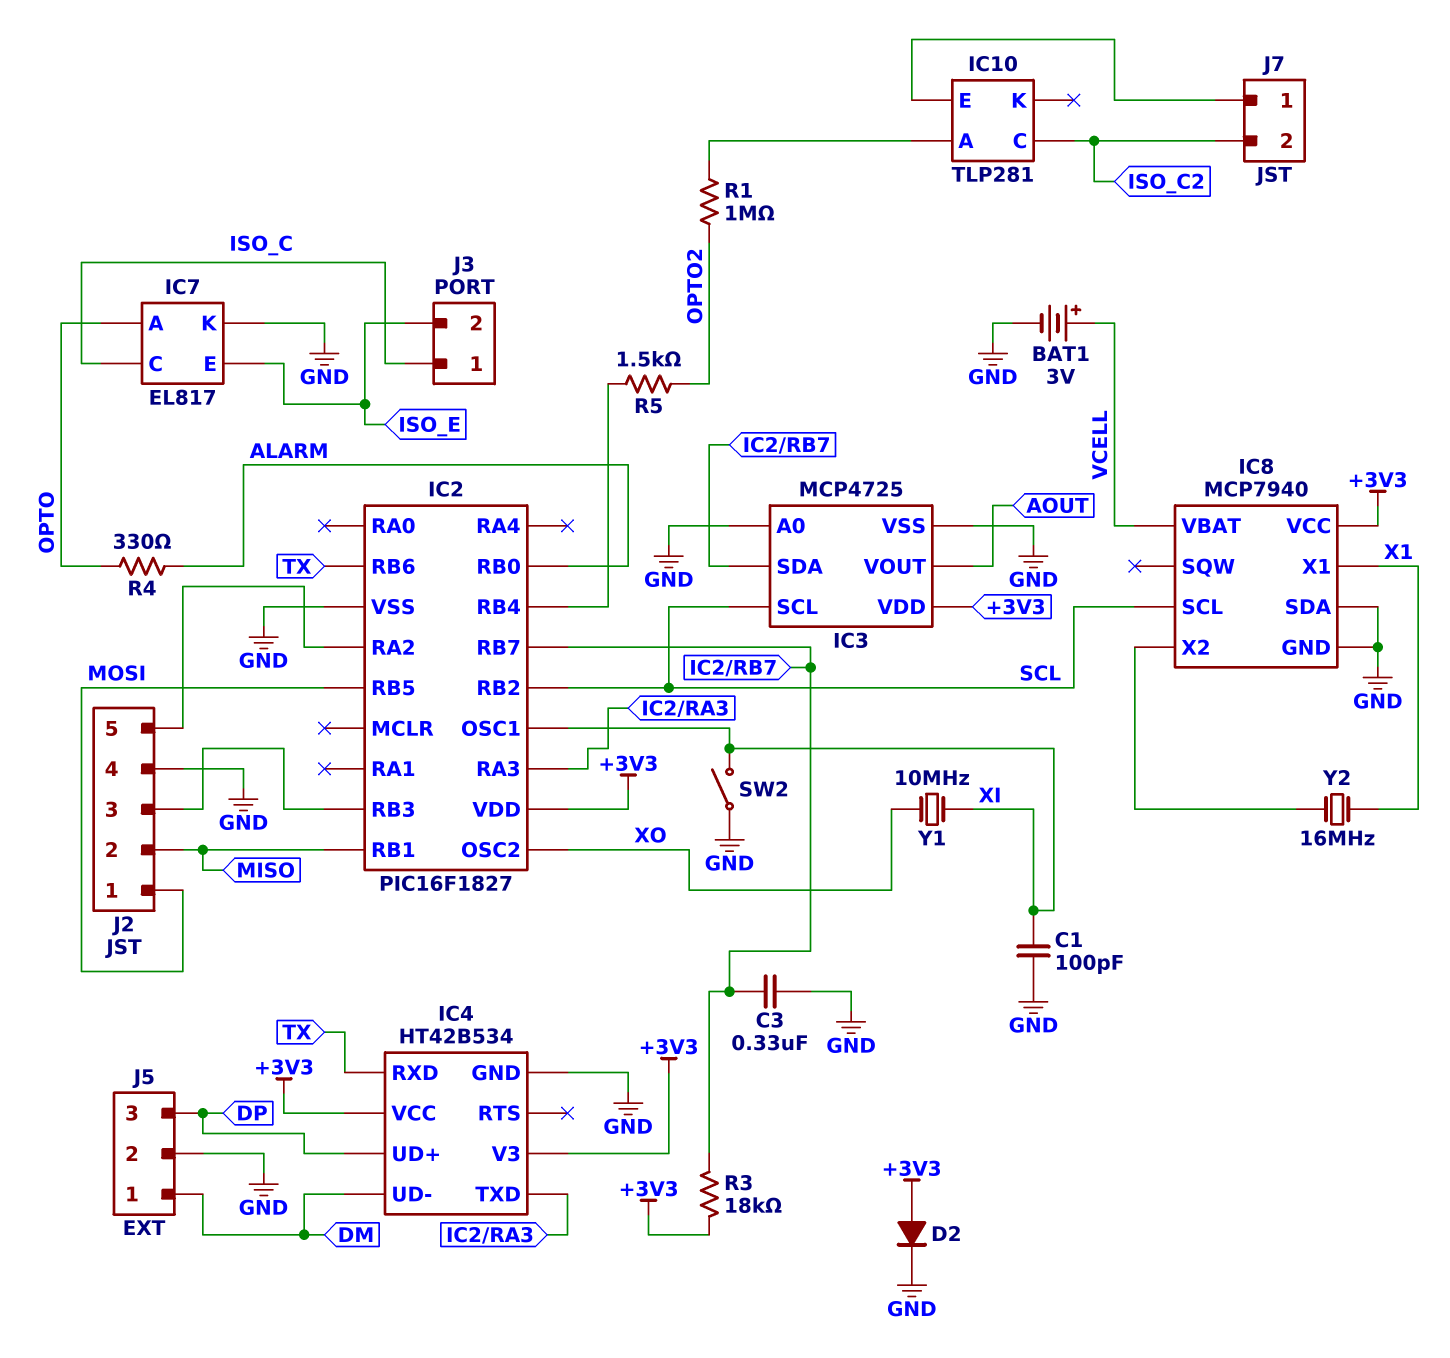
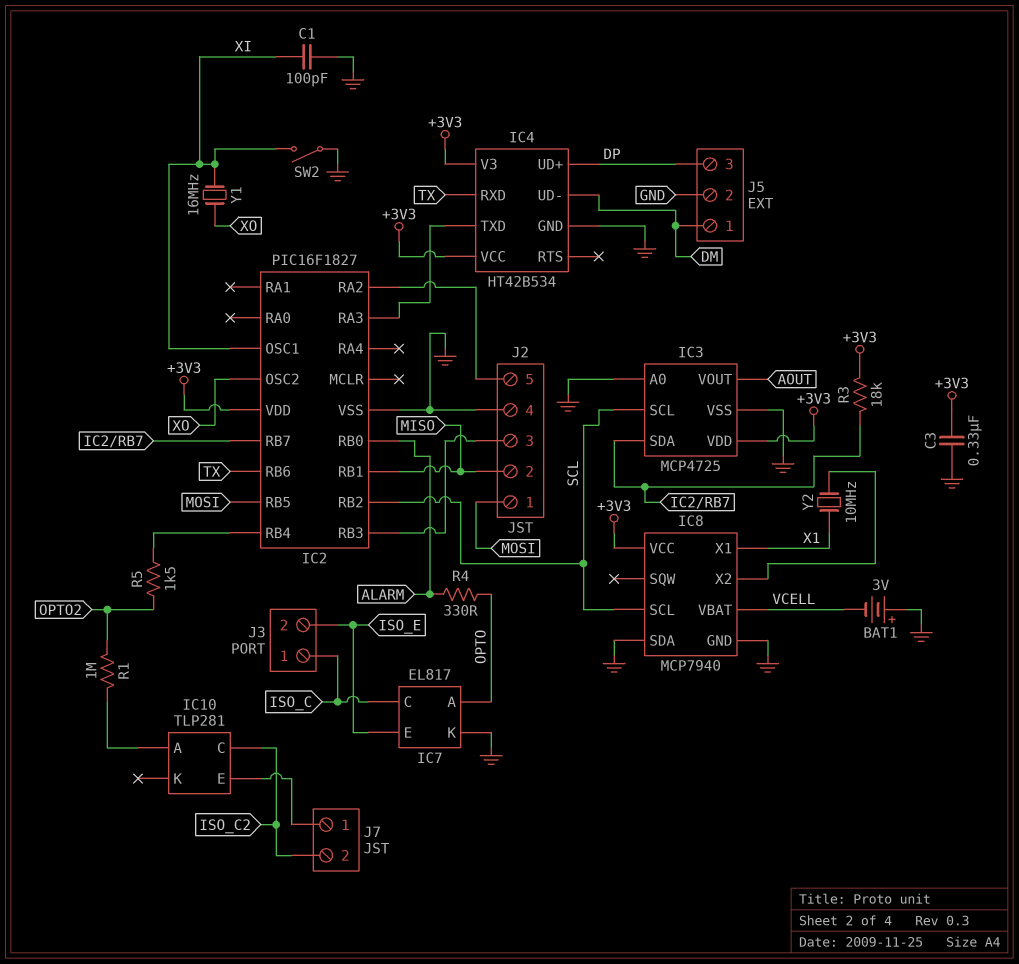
BAT1: 3V (plus VCELL, minus GND) -> 3V (plus GND, minus VCELL)
C3: 330nF (GND, IC2/RB7) -> 330nF (+3V3, GND)
D2: diode (A +3V3, K GND) -> none
Y1: 10MHz (XI, XO) -> 16MHz (XI, XO)
Y2: 16MHz (IC8/X2, X1) -> 10MHz (IC8/X2, X1)

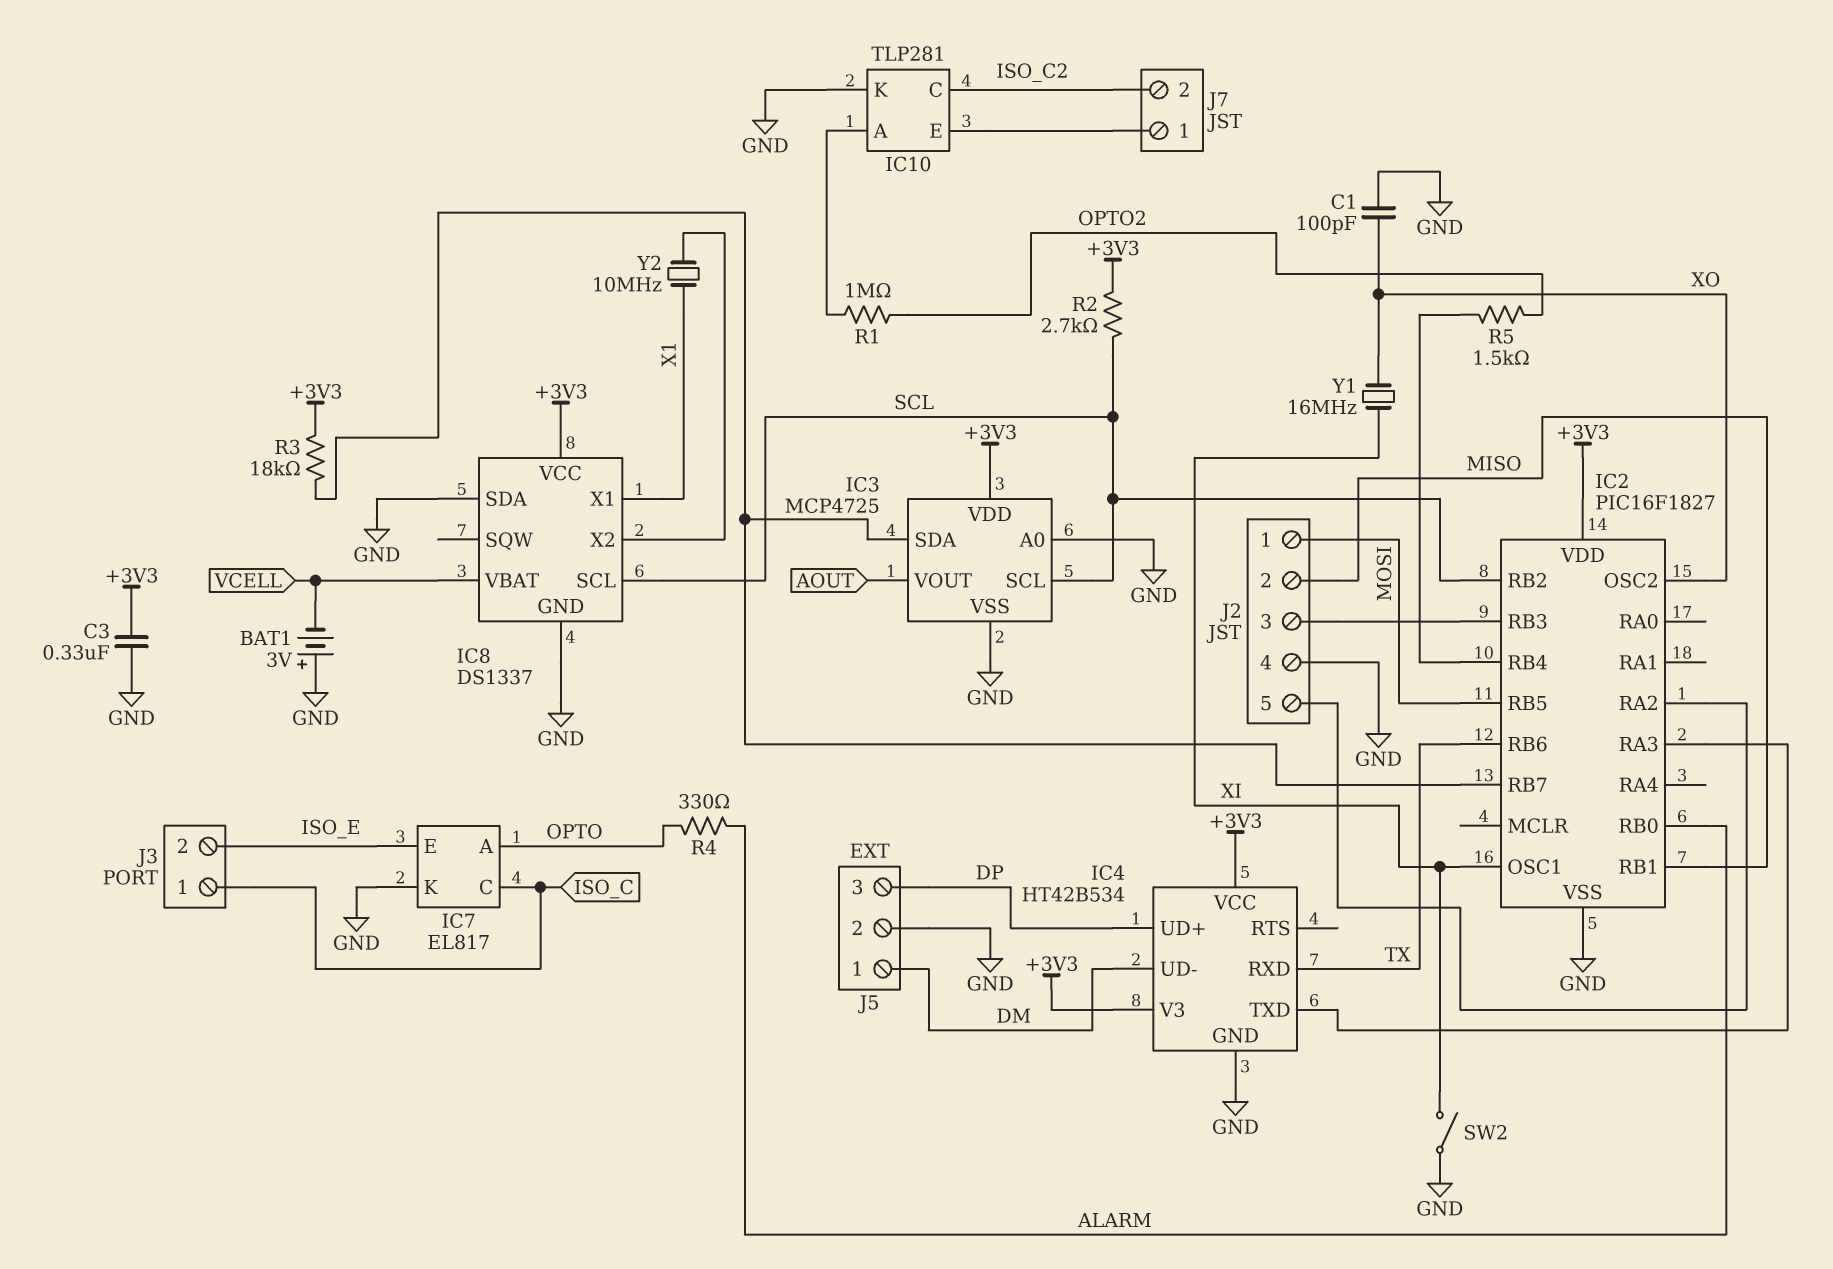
C1: 100pF (GND, XI) -> 100pF (GND, XO)
IC8: MCP7940 -> DS1337
IC10 pin K: none -> GND
R2: none -> 2.7k (+3V3, SCL)

